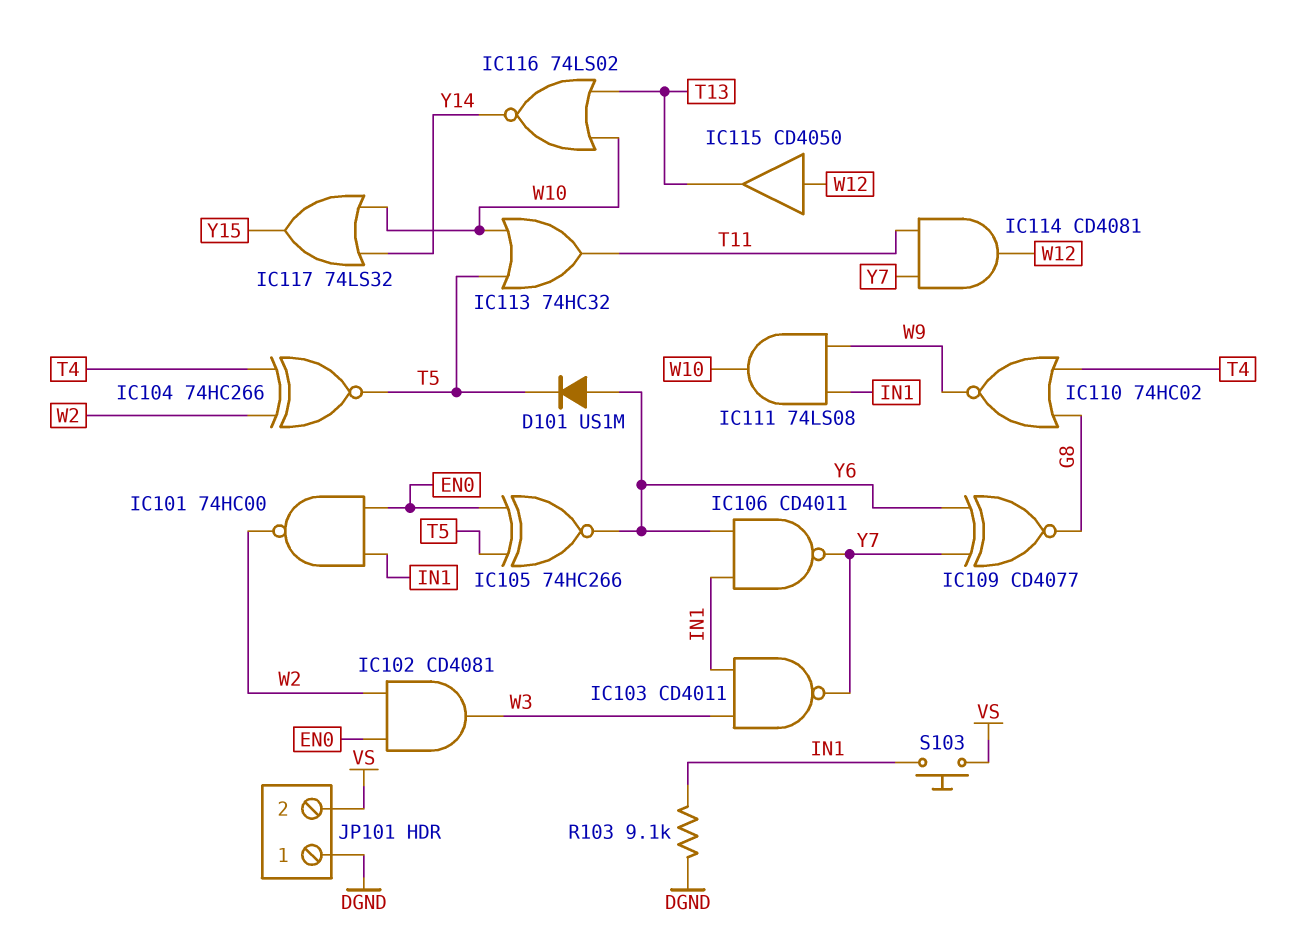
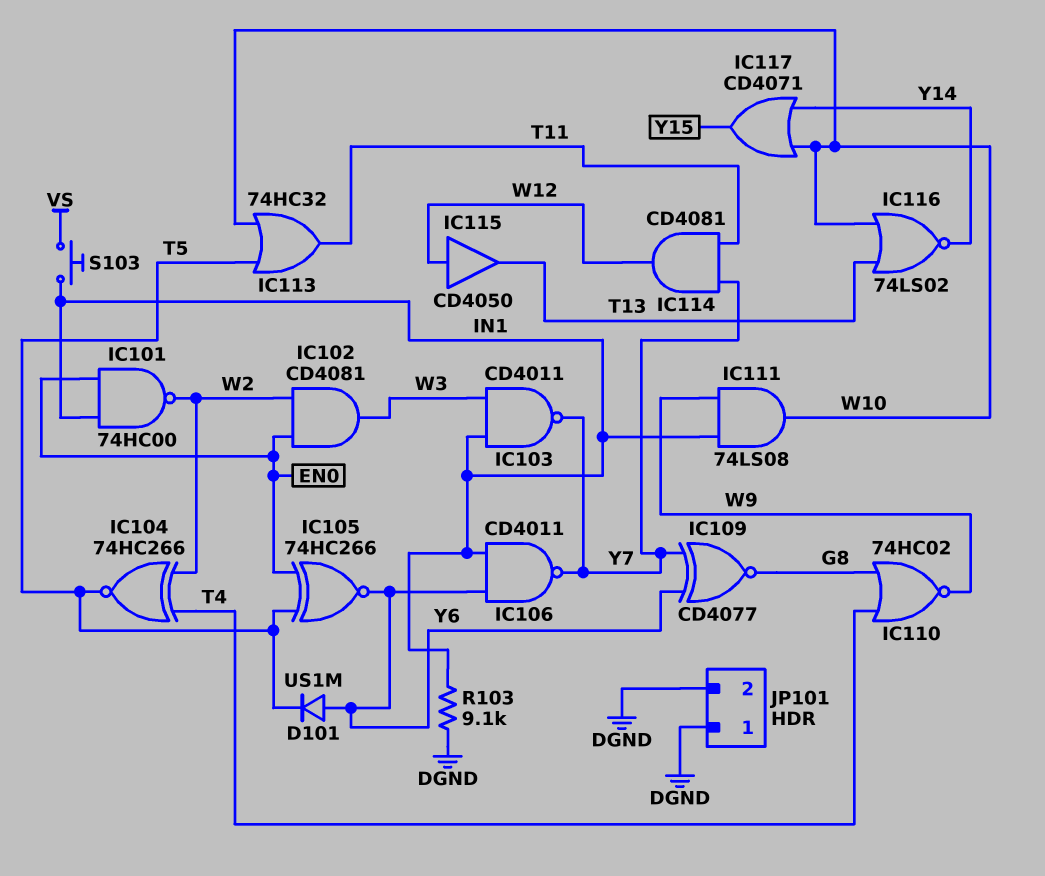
IC117: OR 74LS32 (in W10, in Y14, out Y15) -> OR CD4071 (in W10, in Y14, out Y15)
JP101 pin 2: VS -> DGND

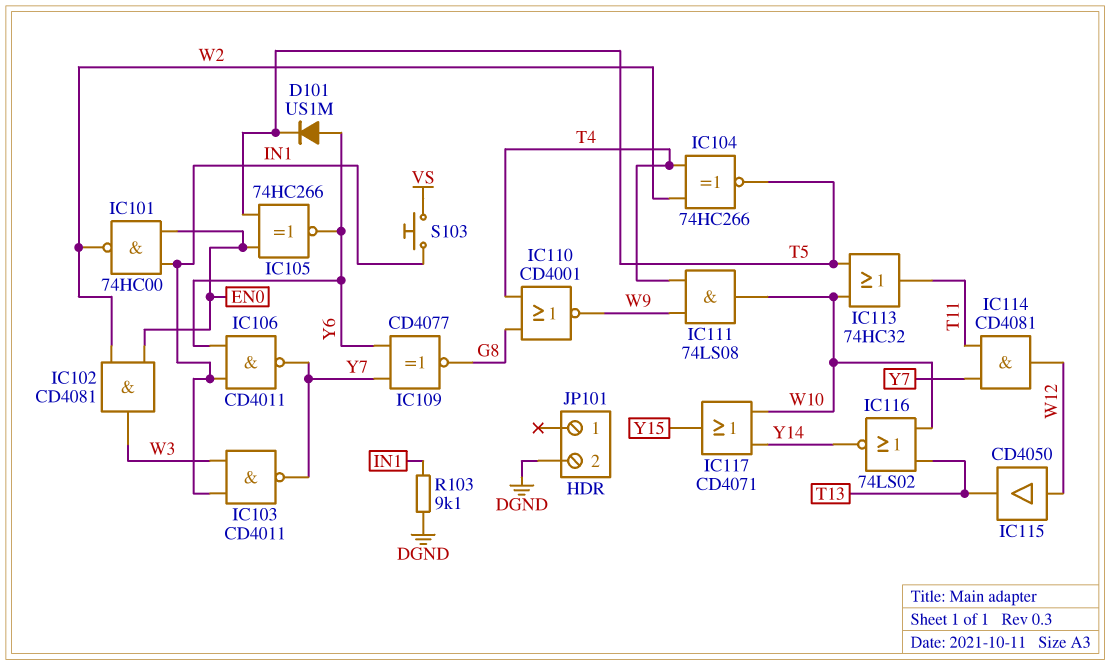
IC110: NOR 74HC02 (in G8, in T4, out W9) -> NOR CD4001 (in G8, in T4, out W9)
IC111: AND 74LS08 (in IN1, in W9, out W10) -> AND 74LS08 (in T4, in W9, out W10)
JP101 pin 1: DGND -> none

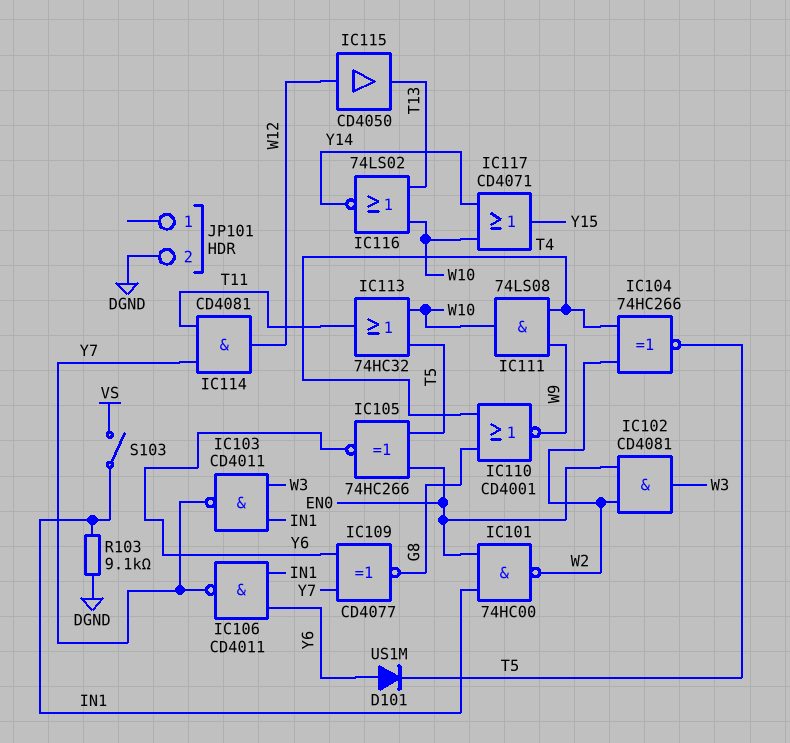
S103: button (IN1, VS) -> switch (IN1, VS)

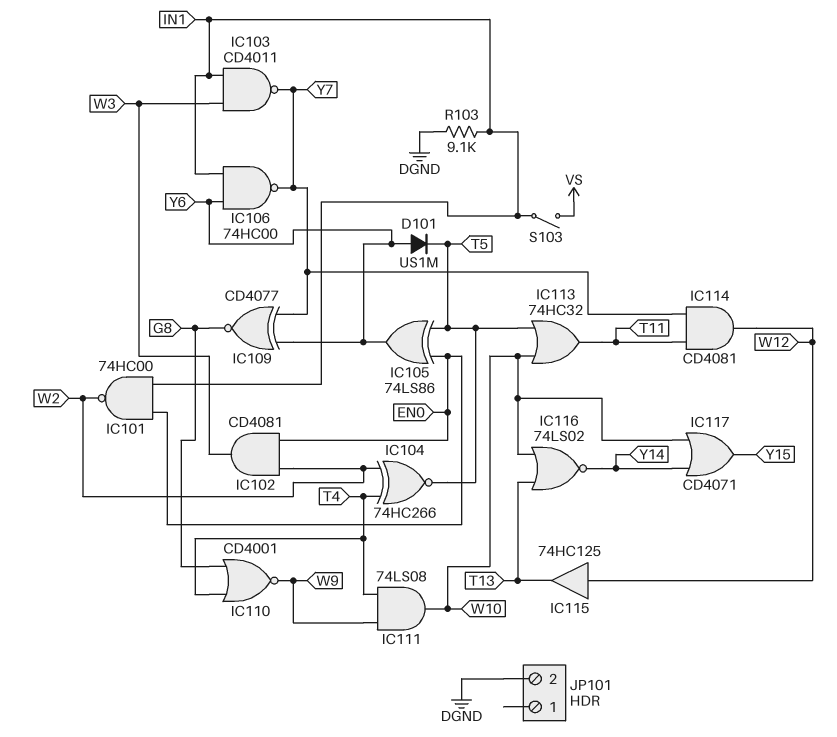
IC105: XNOR 74HC266 (in EN0, in T5, out Y6) -> XOR 74LS86 (in EN0, in T5, out Y6)
IC106: NAND CD4011 (in IN1, in Y6, out Y7) -> NAND 74HC00 (in IN1, in Y6, out Y7)
IC115: buffer CD4050 (in W12, out T13) -> buffer 74HC125 (in W12, out T13)

